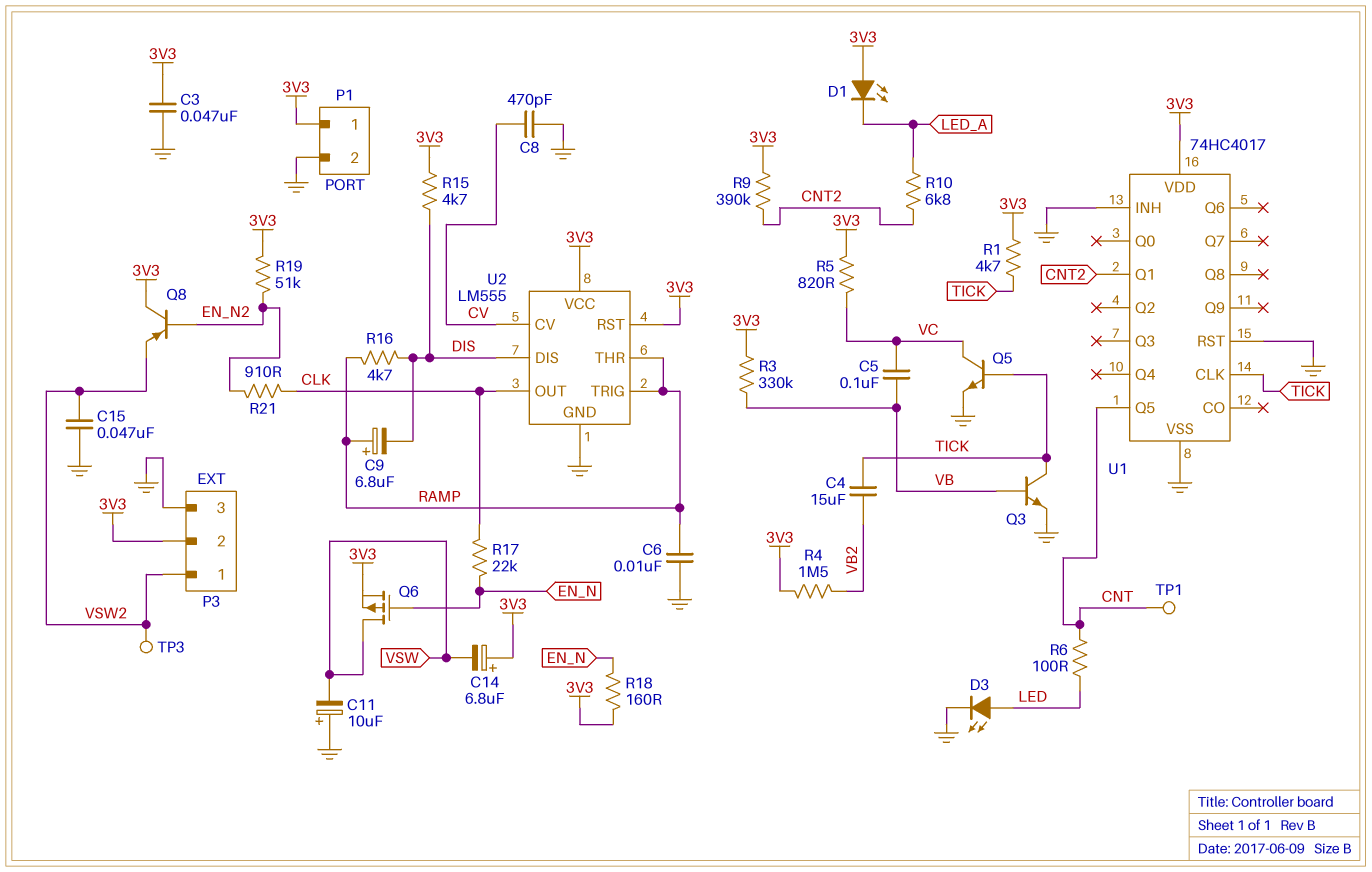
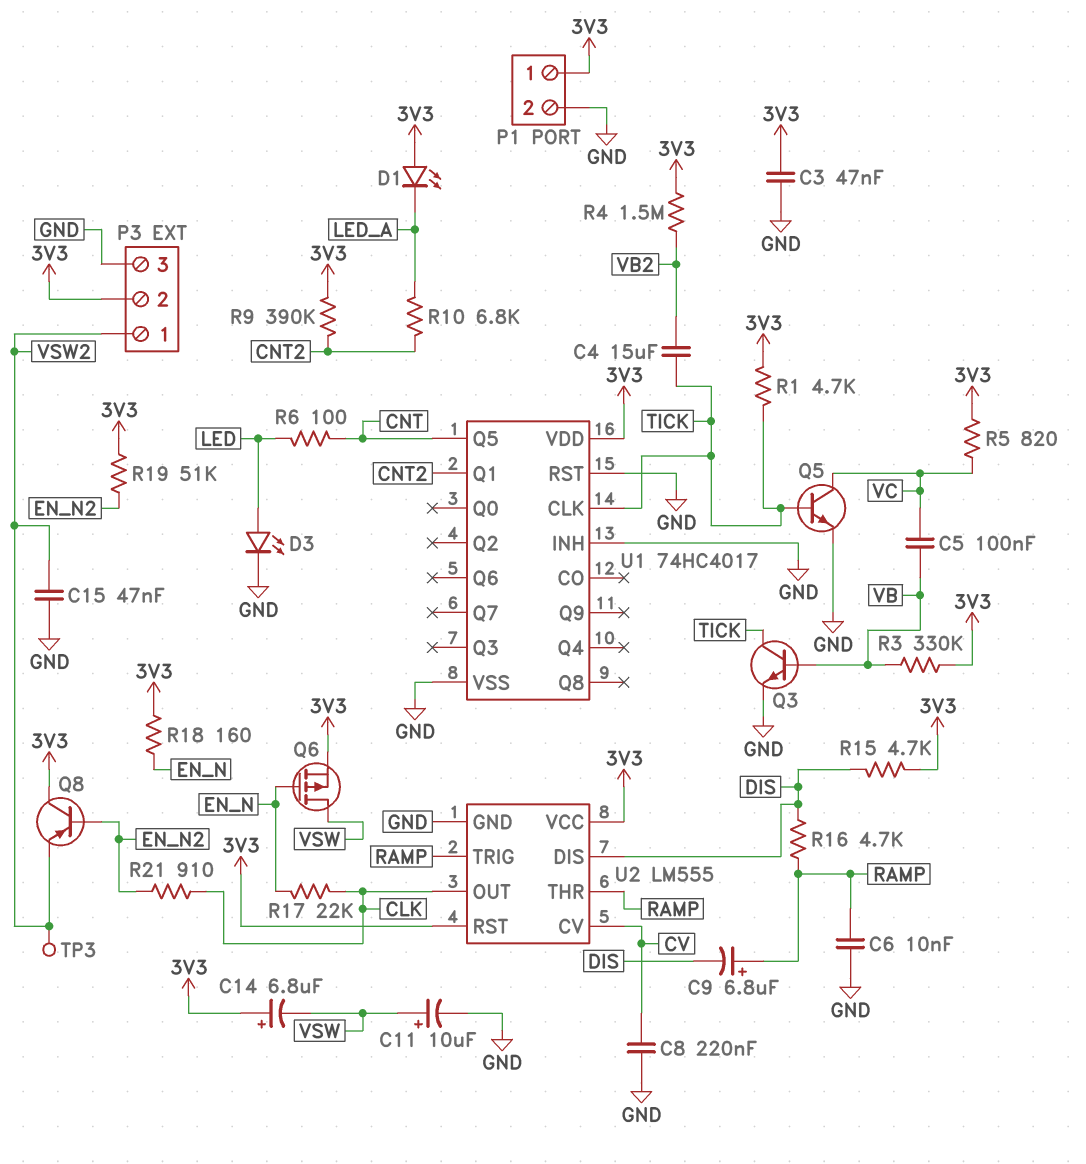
C8: 470pF (CV, GND) -> 220nF (CV, GND)
C11: 10uF (plus GND, minus VSW) -> 10uF (plus VSW, minus GND)
TP1: test point (CNT) -> none

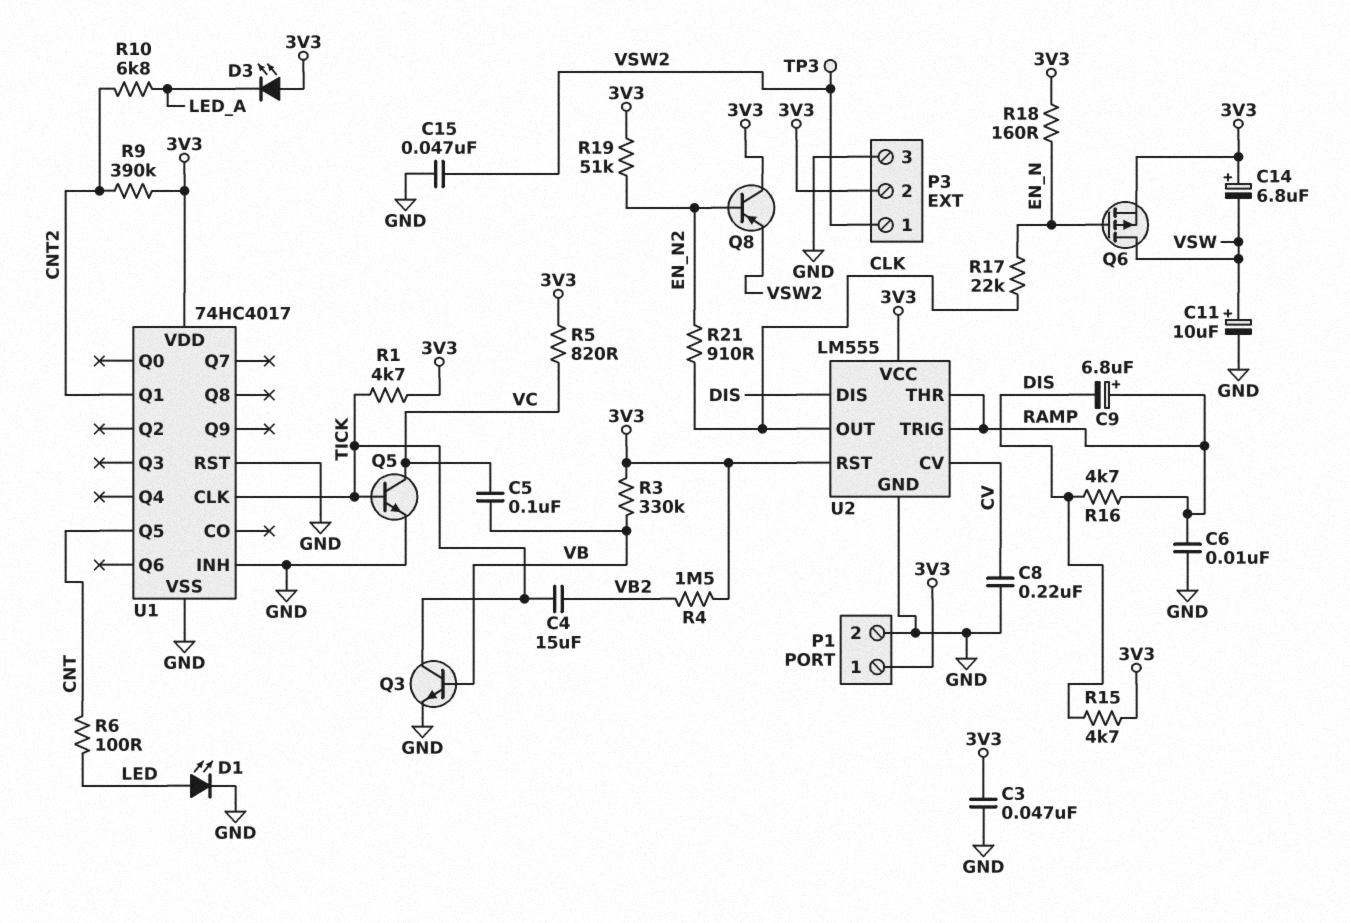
D1: LED (A 3V3, K LED_A) -> LED (A LED, K GND)
D3: LED (A LED, K GND) -> LED (A 3V3, K LED_A)

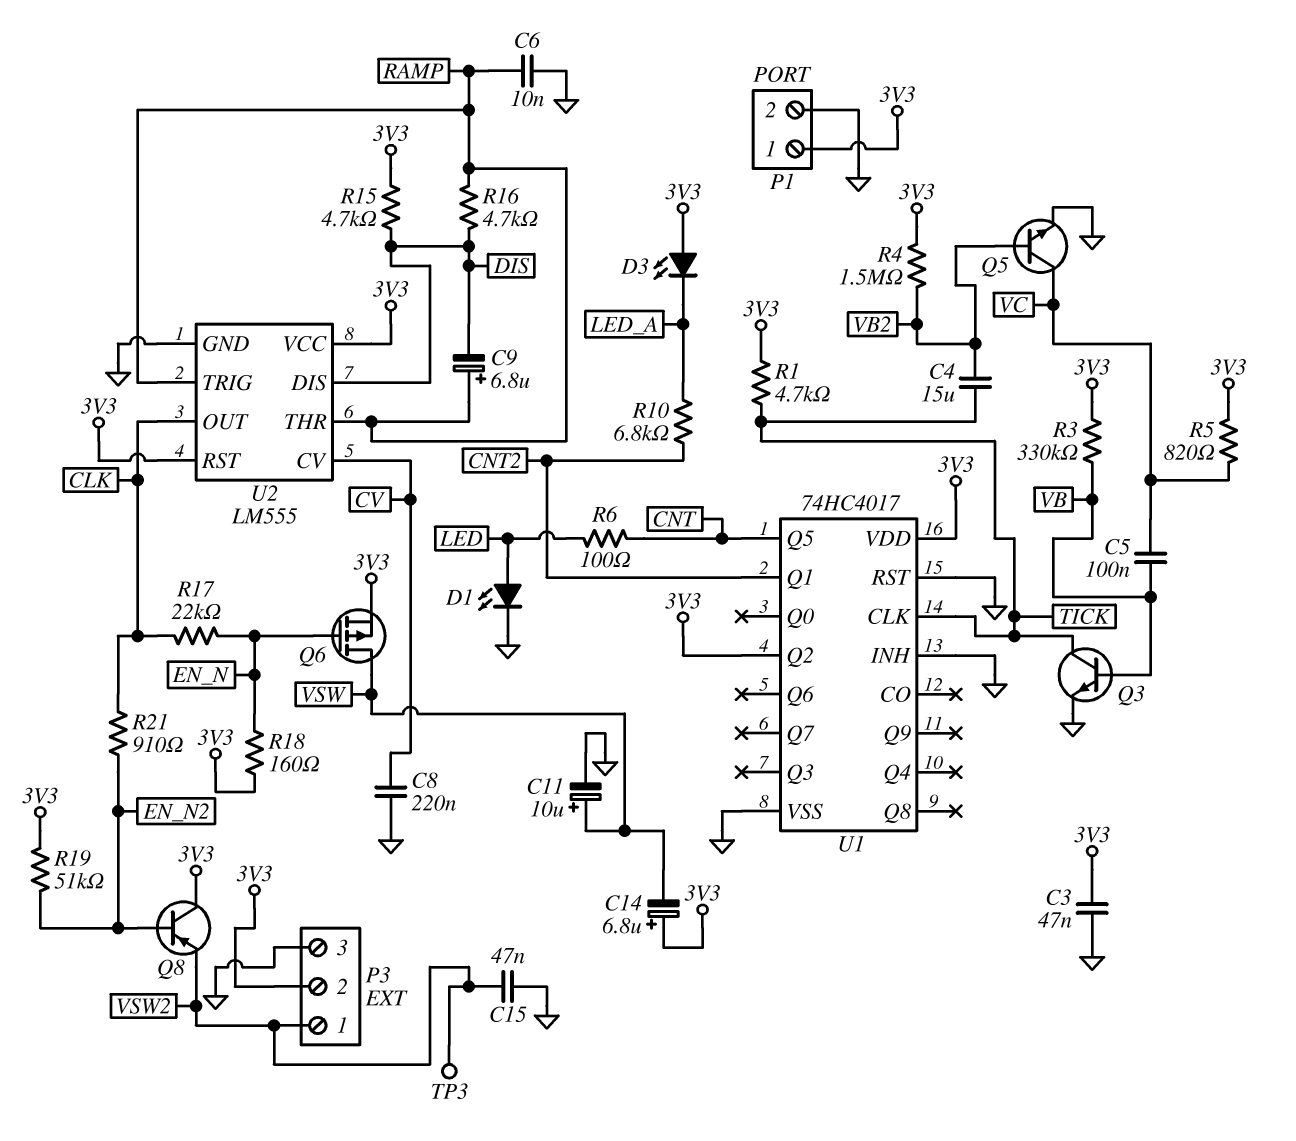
Q5: NPN (B TICK, C VC, E GND) -> NPN (B VB2, C VC, E GND)
R9: 390k (3V3, CNT2) -> none
U1 pin Q2: none -> 3V3

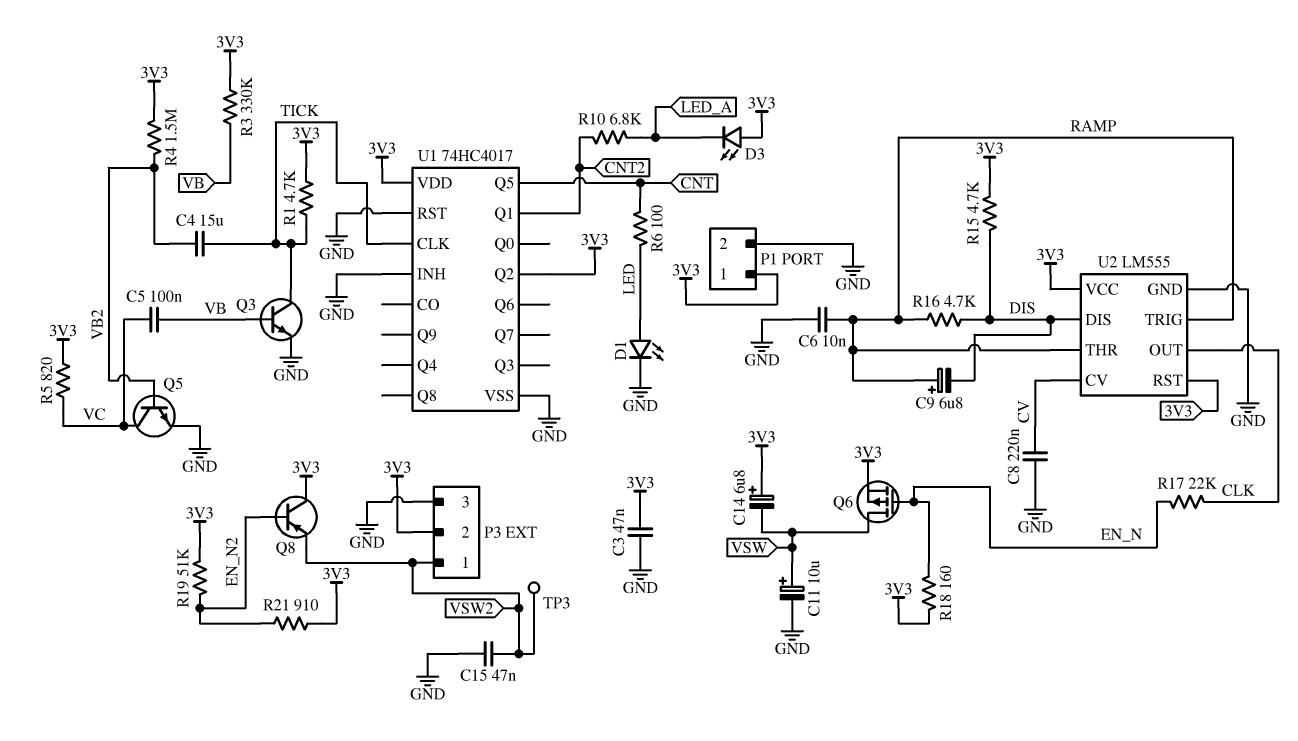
R21: 910 (CLK, EN_N2) -> 910 (3V3, EN_N2)

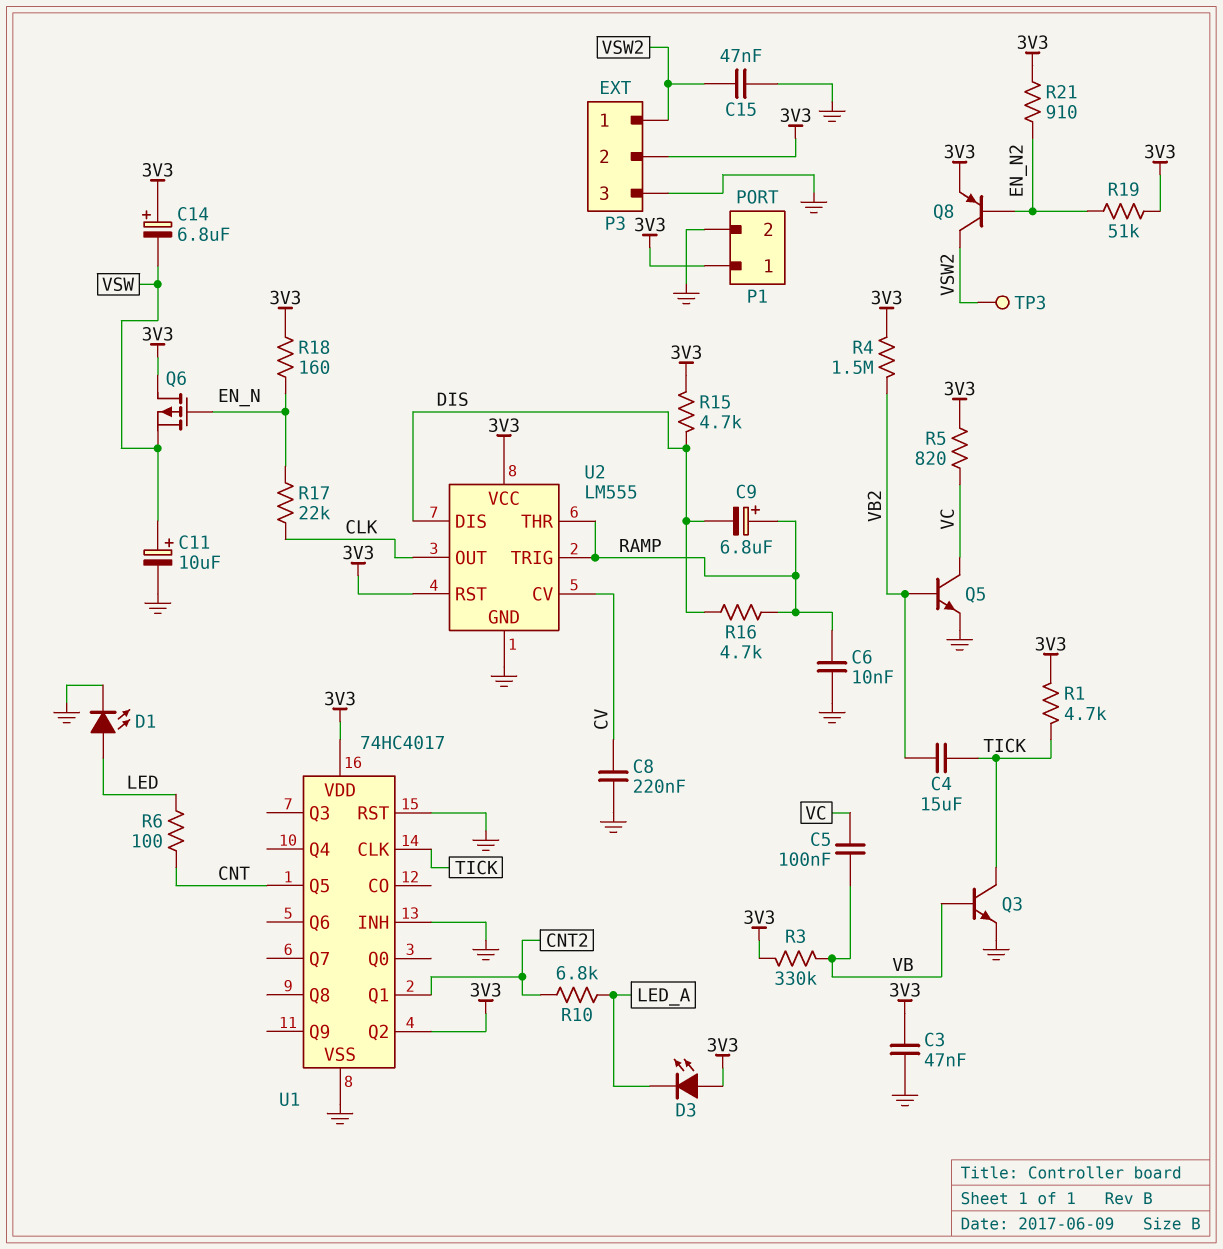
Q6: PMOS (G EN_N, D VSW, S 3V3) -> PMOS (G EN_N, D 3V3, S VSW)
Q8: PNP (B EN_N2, C 3V3, E VSW2) -> PNP (B EN_N2, C VSW2, E 3V3)

